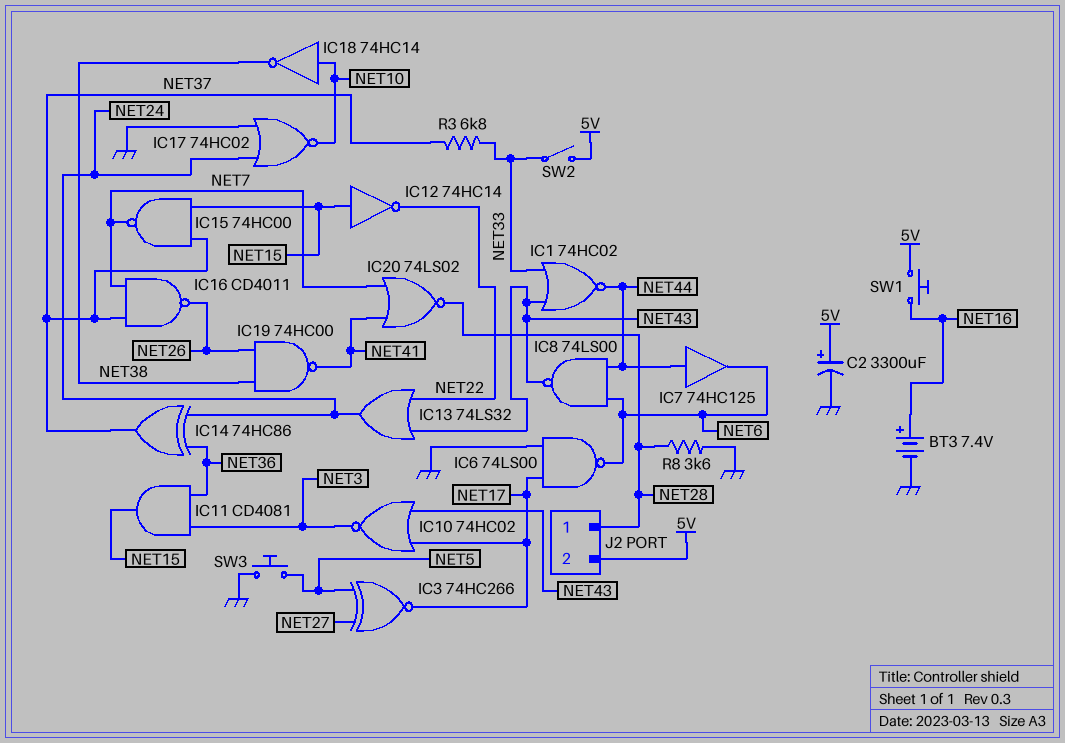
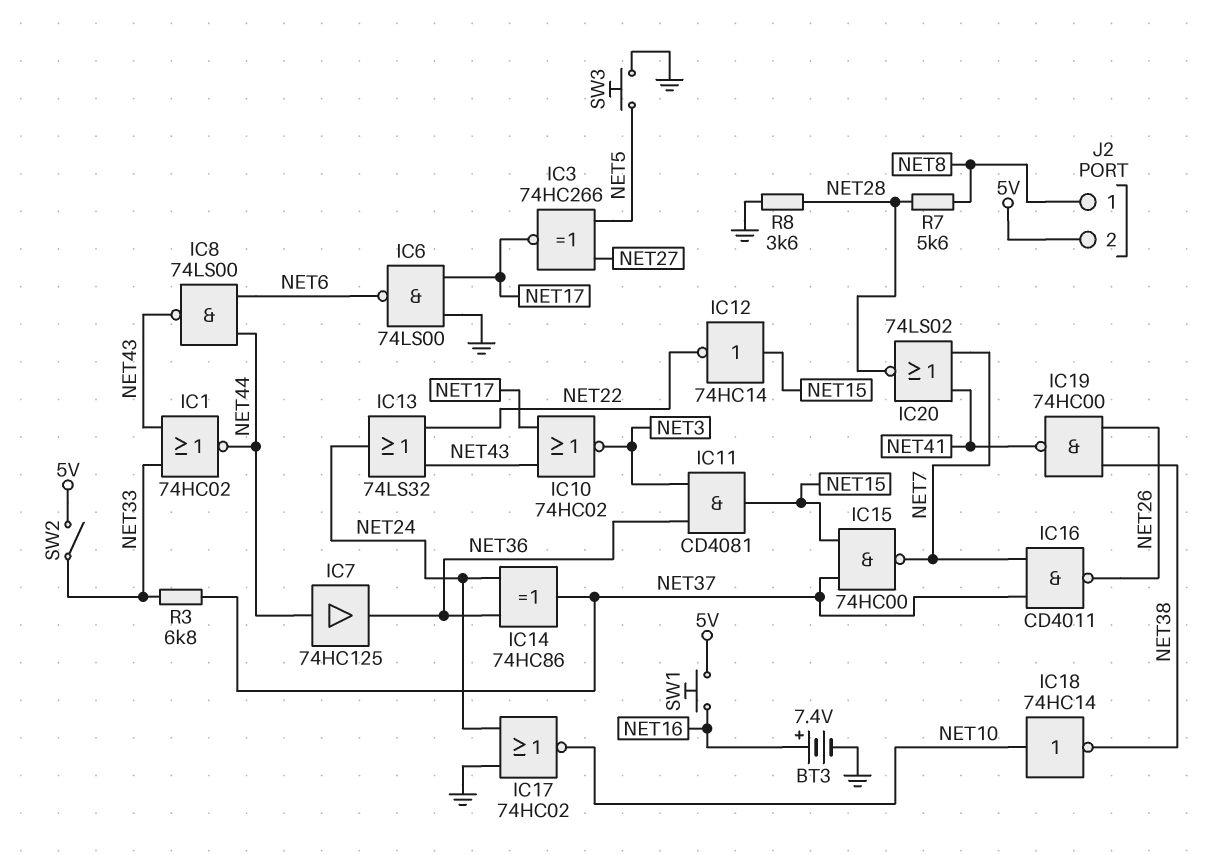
C2: 3300uF (plus 5V, minus GND) -> none
IC7: buffer 74HC125 (in NET44, out NET6) -> buffer 74HC125 (in NET44, out NET36)
J2 pin 1: NET28 -> NET8
R7: none -> 5.6k (NET8, NET28)

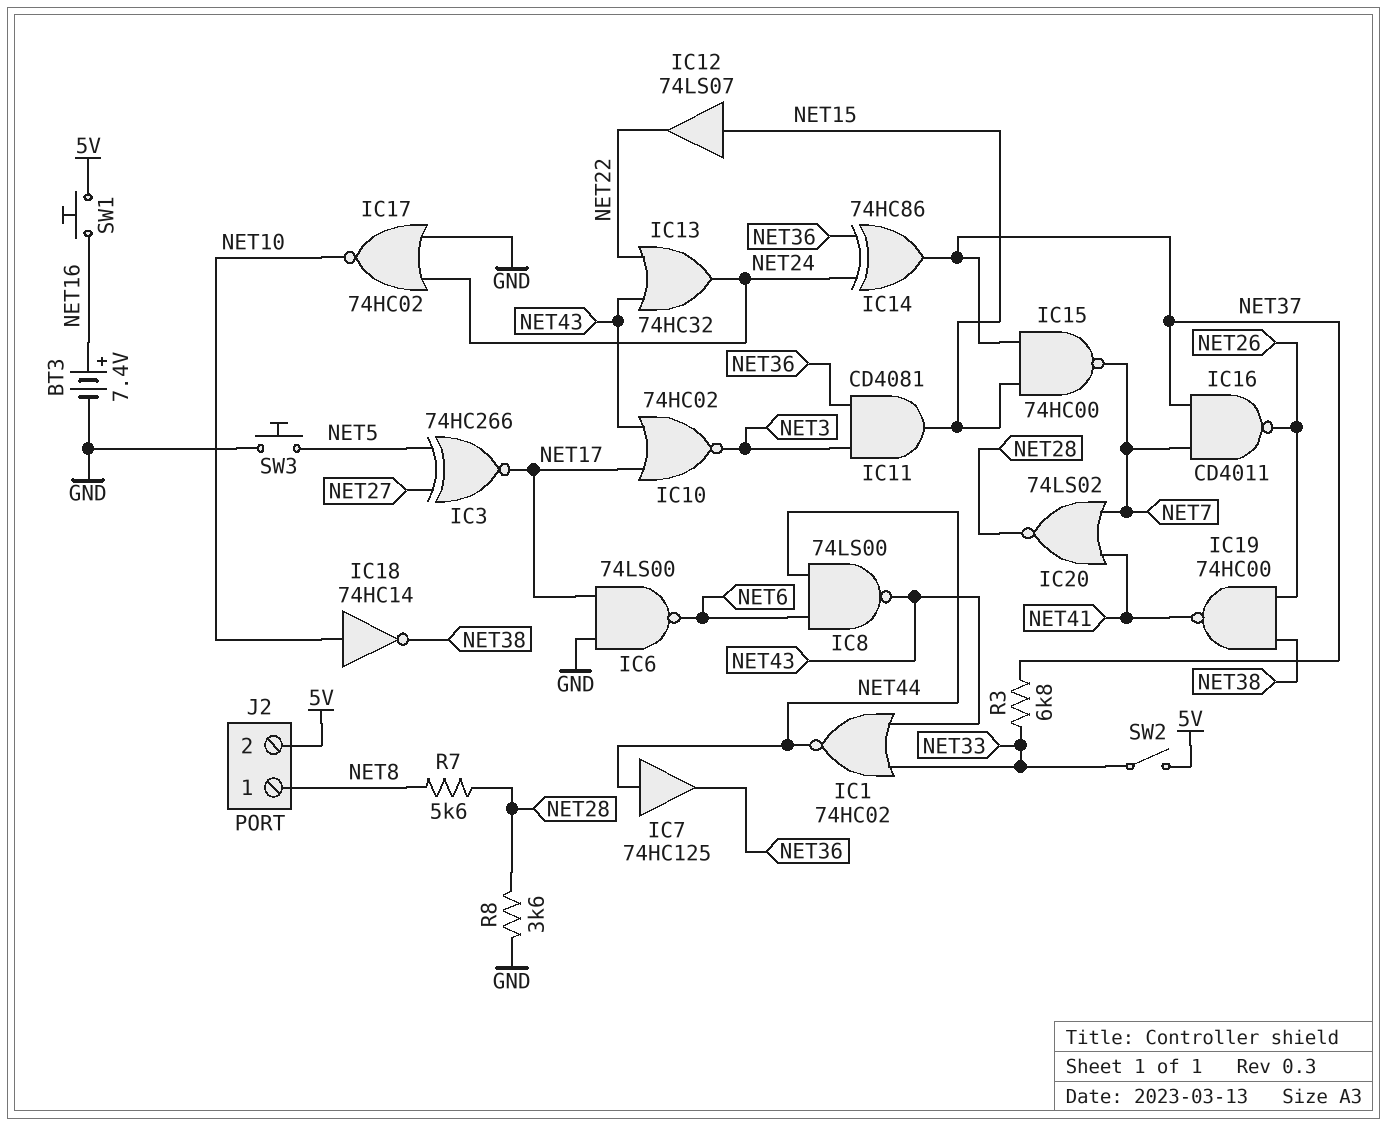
IC12: NOT 74HC14 (in NET15, out NET22) -> buffer 74LS07 (in NET15, out NET22)
IC13: OR 74LS32 (in NET22, in NET43, out NET24) -> OR 74HC32 (in NET22, in NET43, out NET24)

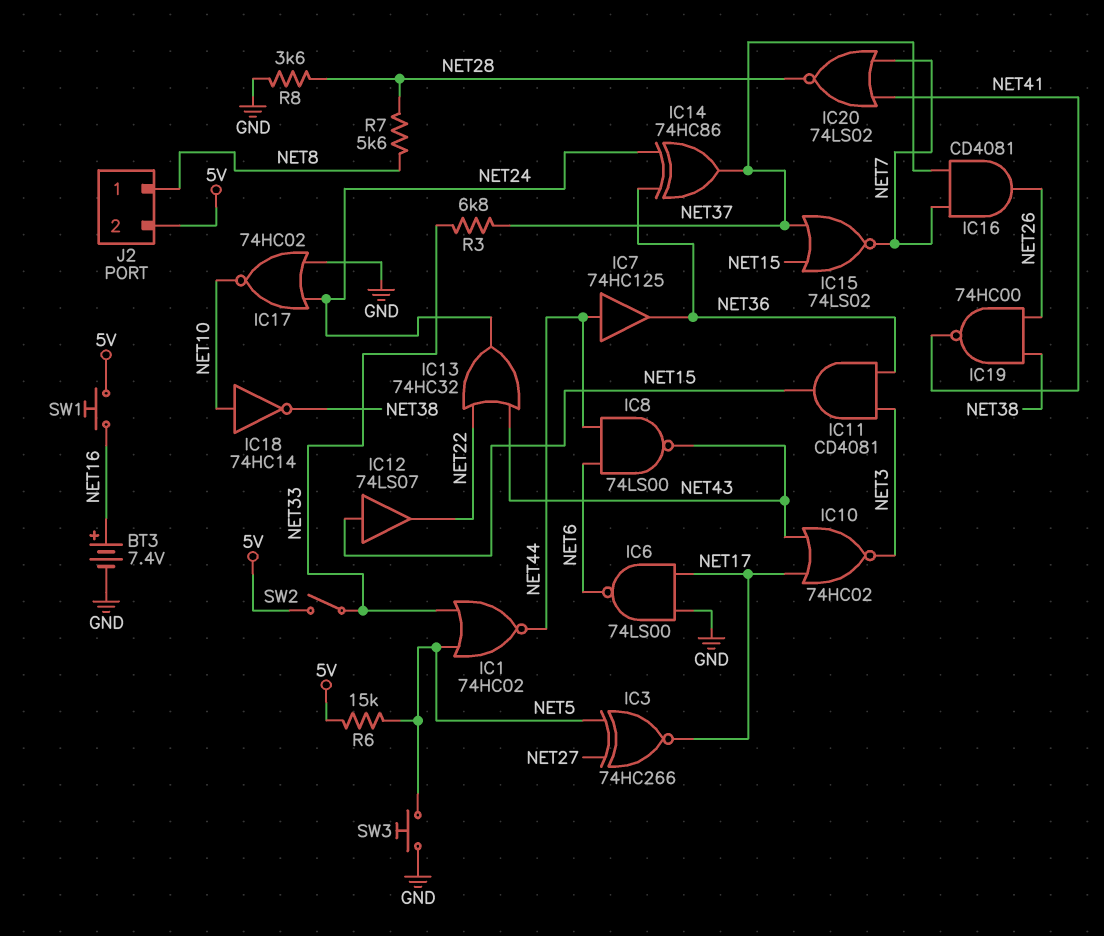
IC1: NOR 74HC02 (in NET33, in NET43, out NET44) -> NOR 74HC02 (in NET5, in NET33, out NET44)
IC15: NAND 74HC00 (in NET15, in NET37, out NET7) -> NOR 74LS02 (in NET15, in NET37, out NET7)
IC16: NAND CD4011 (in NET7, in NET37, out NET26) -> AND CD4081 (in NET7, in NET37, out NET26)
R6: none -> 15k (5V, NET5)

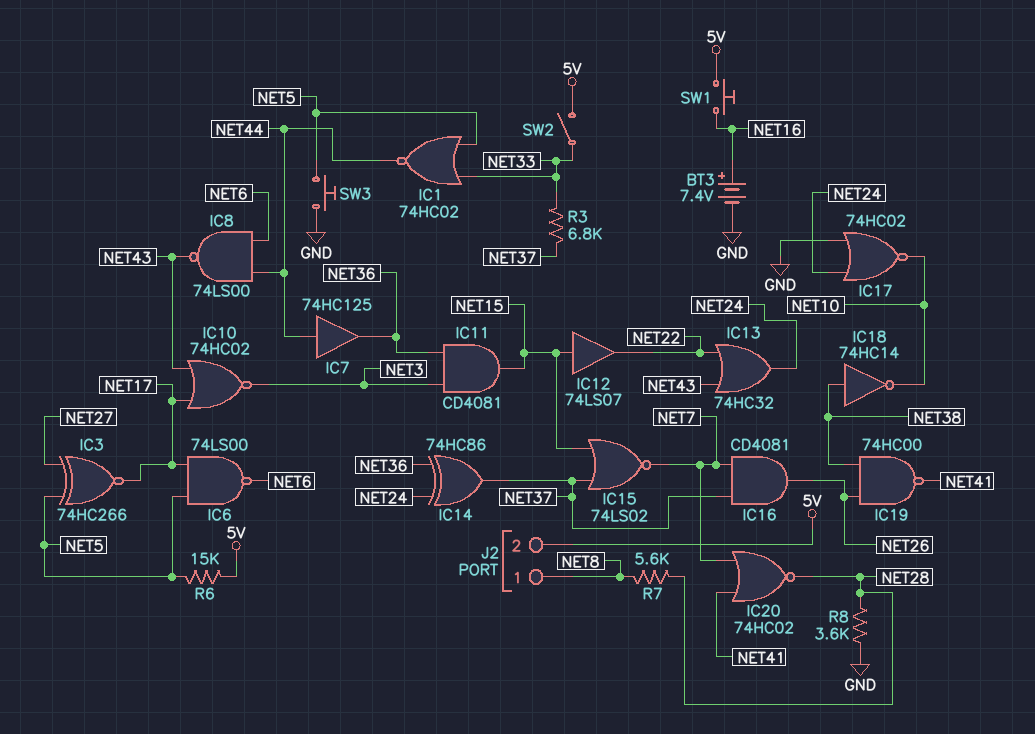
IC6: NAND 74LS00 (in GND, in NET17, out NET6) -> NAND 74LS00 (in NET5, in NET17, out NET6)
IC18: NOT 74HC14 (in NET10, out NET38) -> NOT 74HC14 (in NET38, out NET10)
IC20: NOR 74LS02 (in NET7, in NET41, out NET28) -> NOR 74HC02 (in NET7, in NET41, out NET28)

